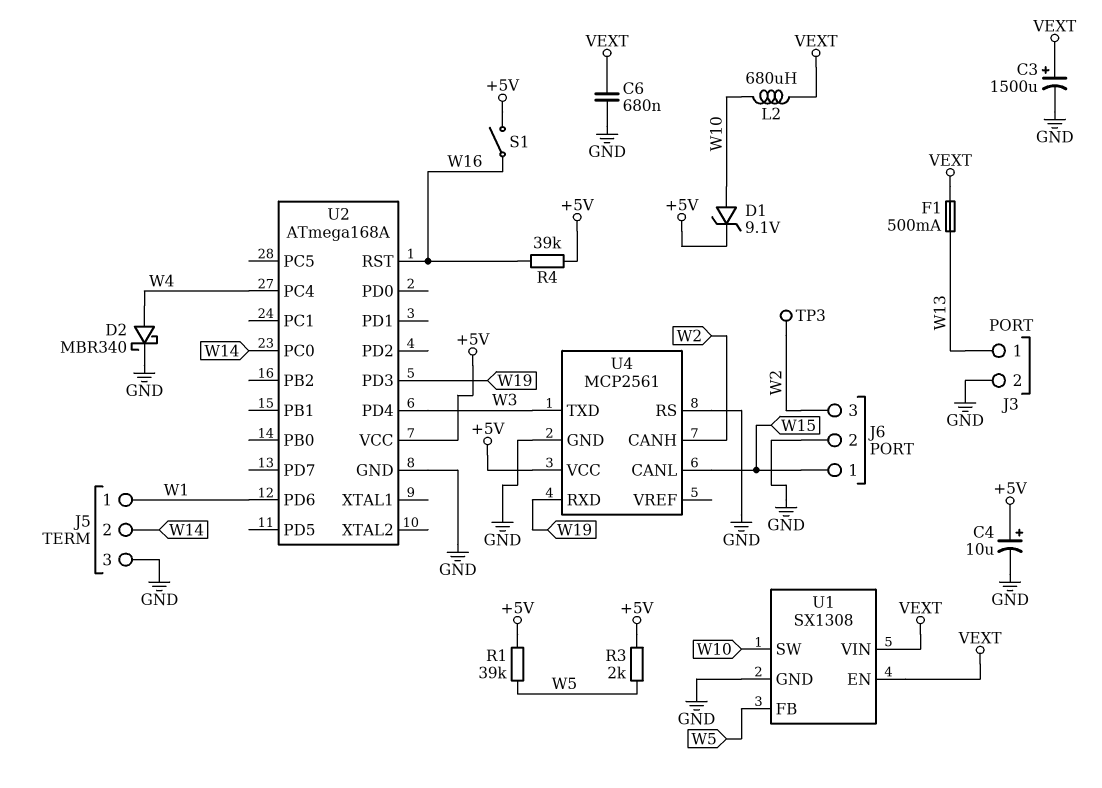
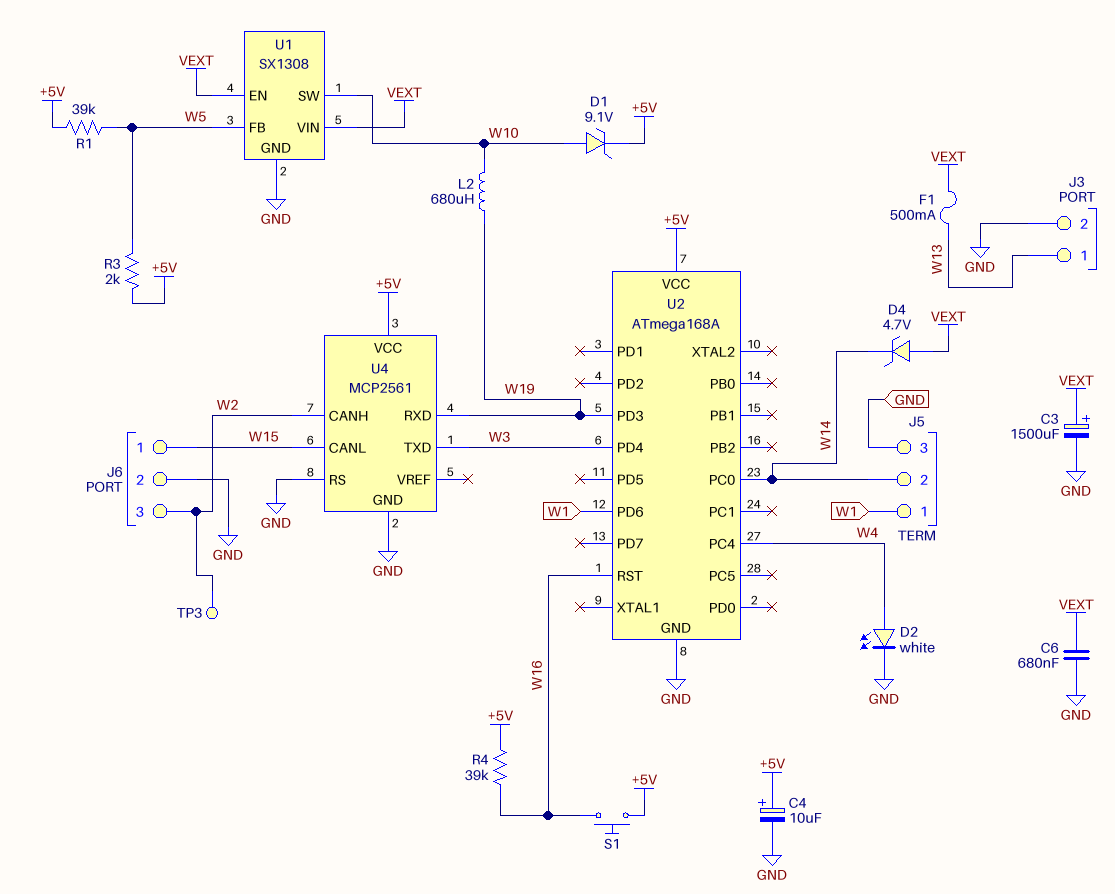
D2: schottky MBR340 (A W4, K GND) -> LED white (A W4, K GND)
D4: none -> zener 4.7V (A VEXT, K W14)
L2: 680uH (VEXT, W10) -> 680uH (W10, W19)
S1: switch (+5V, W16) -> button (+5V, W16)

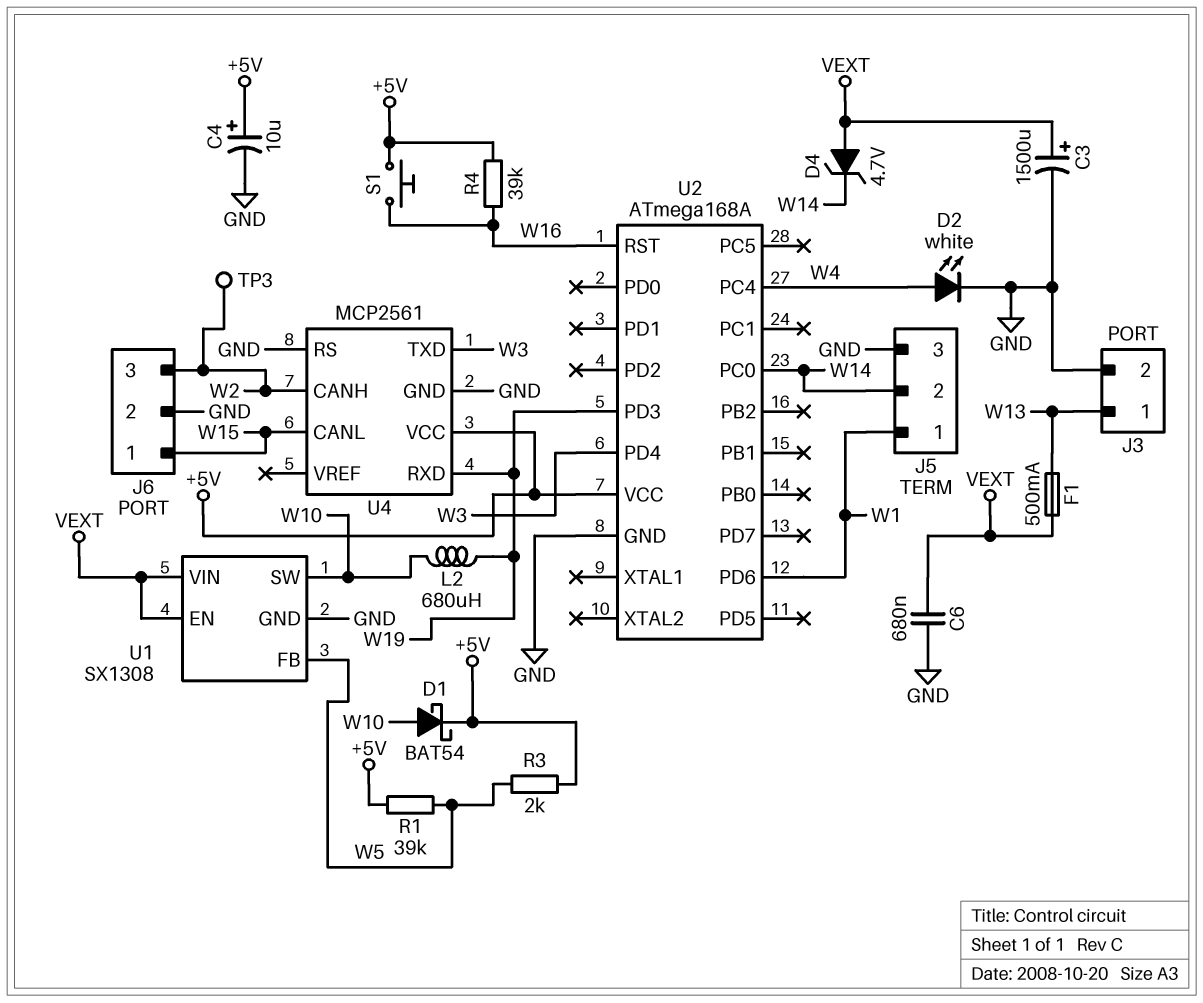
D1: zener 9.1V (A W10, K +5V) -> schottky BAT54 (A W10, K +5V)

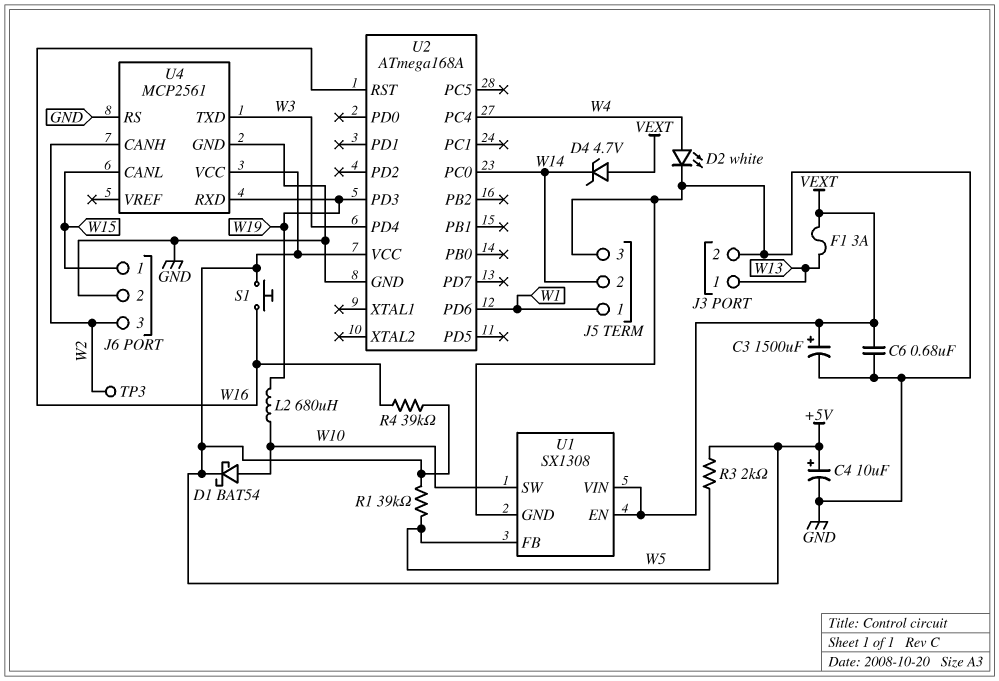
F1: 500mA (VEXT, W13) -> 3A (VEXT, W13)

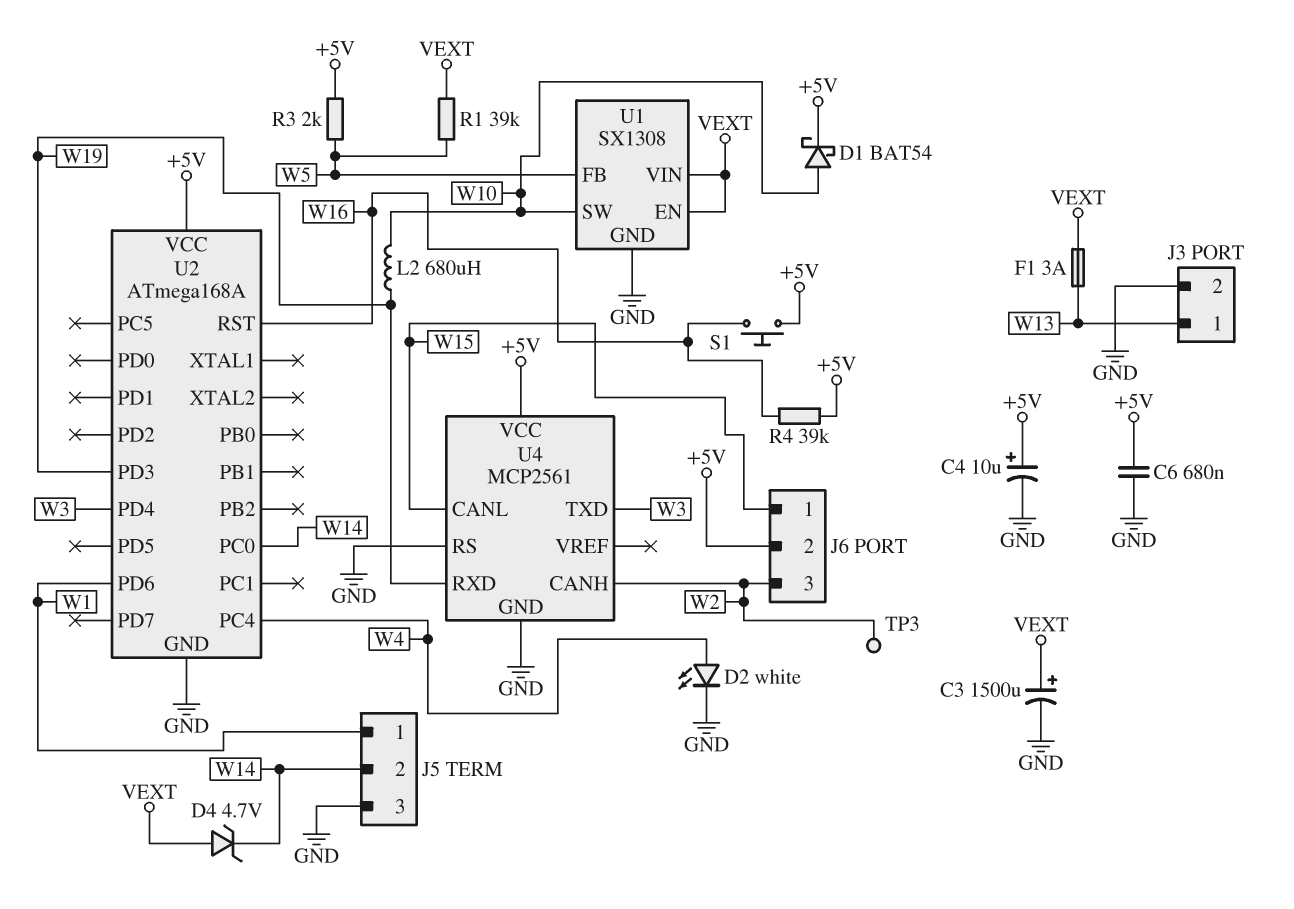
C6: 680nF (GND, VEXT) -> 680nF (+5V, GND)
J6 pin 2: GND -> +5V
R1: 39k (+5V, W5) -> 39k (VEXT, W5)

